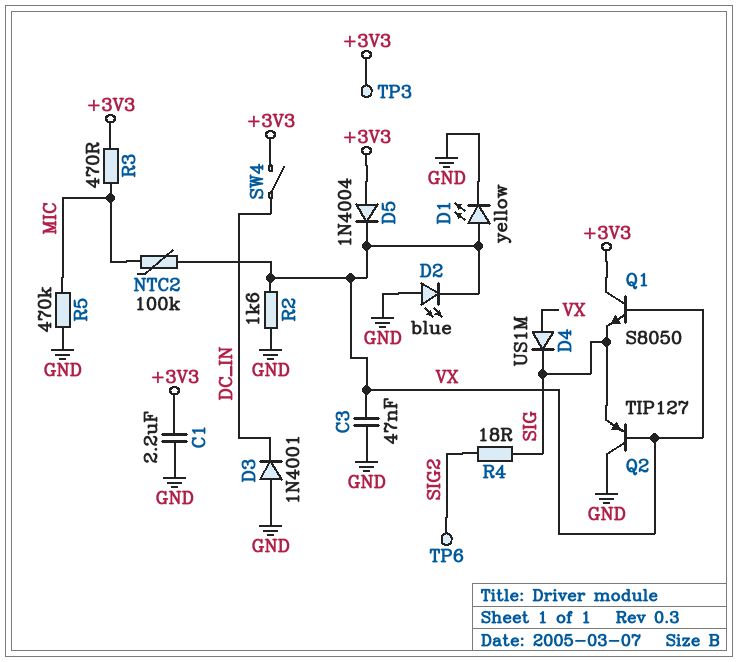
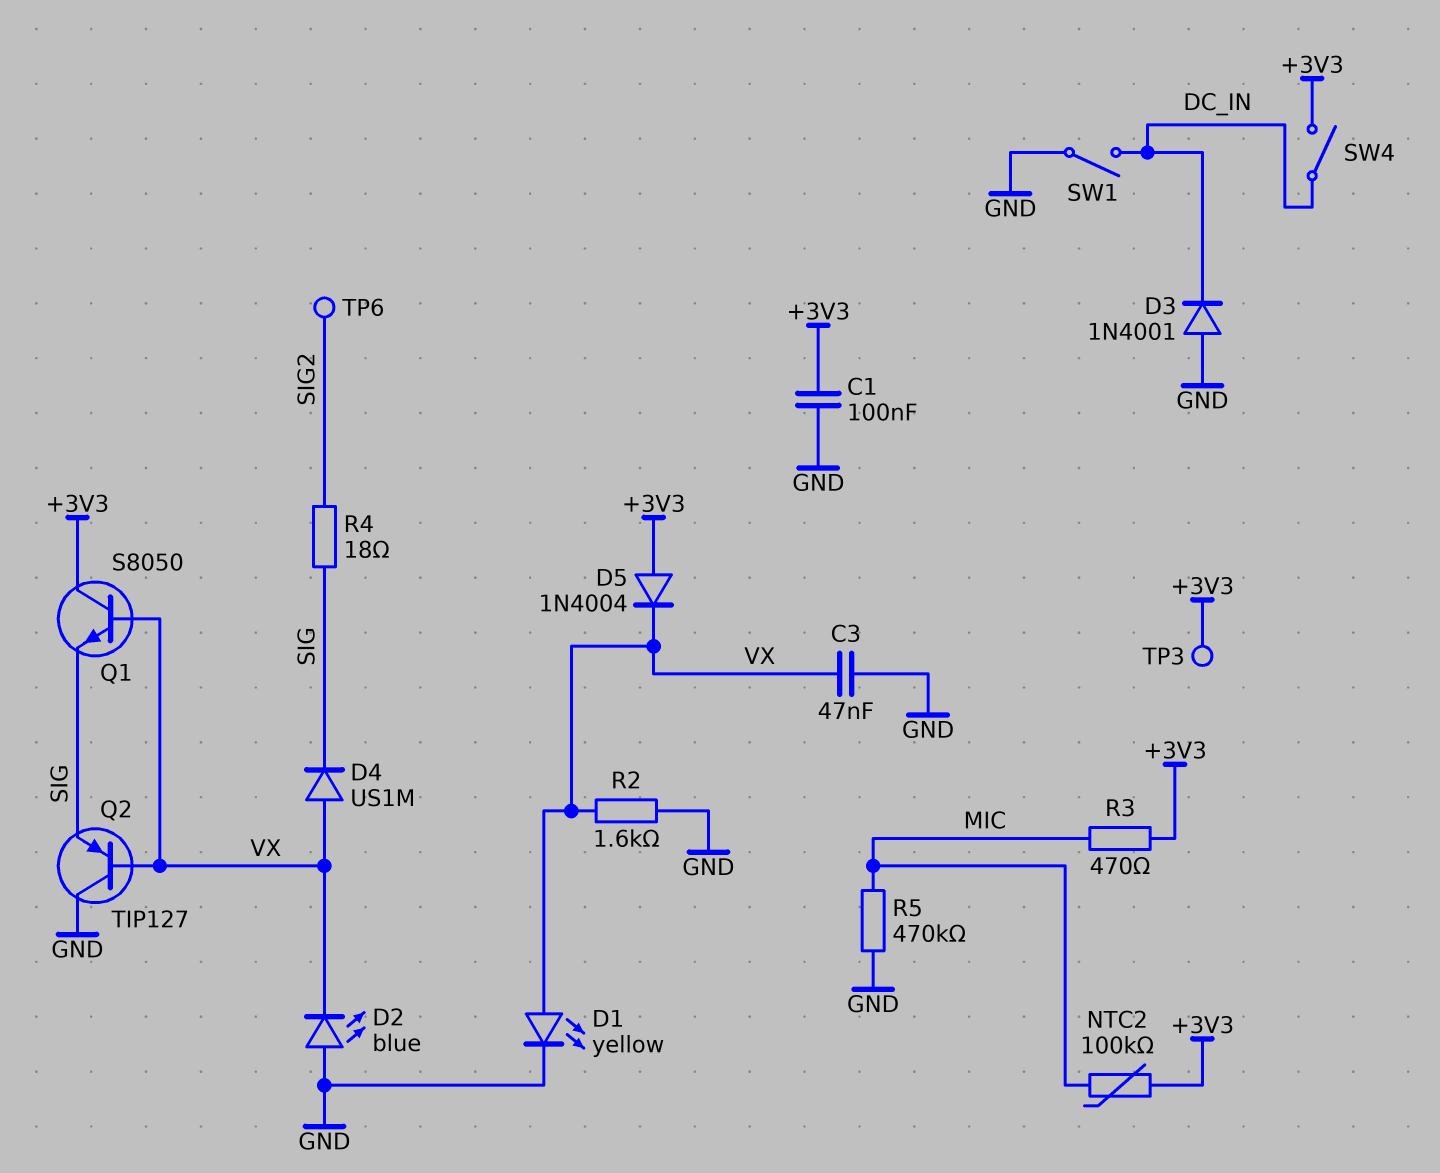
C1: 2.2uF (+3V3, GND) -> 100nF (+3V3, GND)
NTC2: 100k (MIC, VX) -> 100k (+3V3, MIC)
SW1: none -> switch (DC_IN, GND)

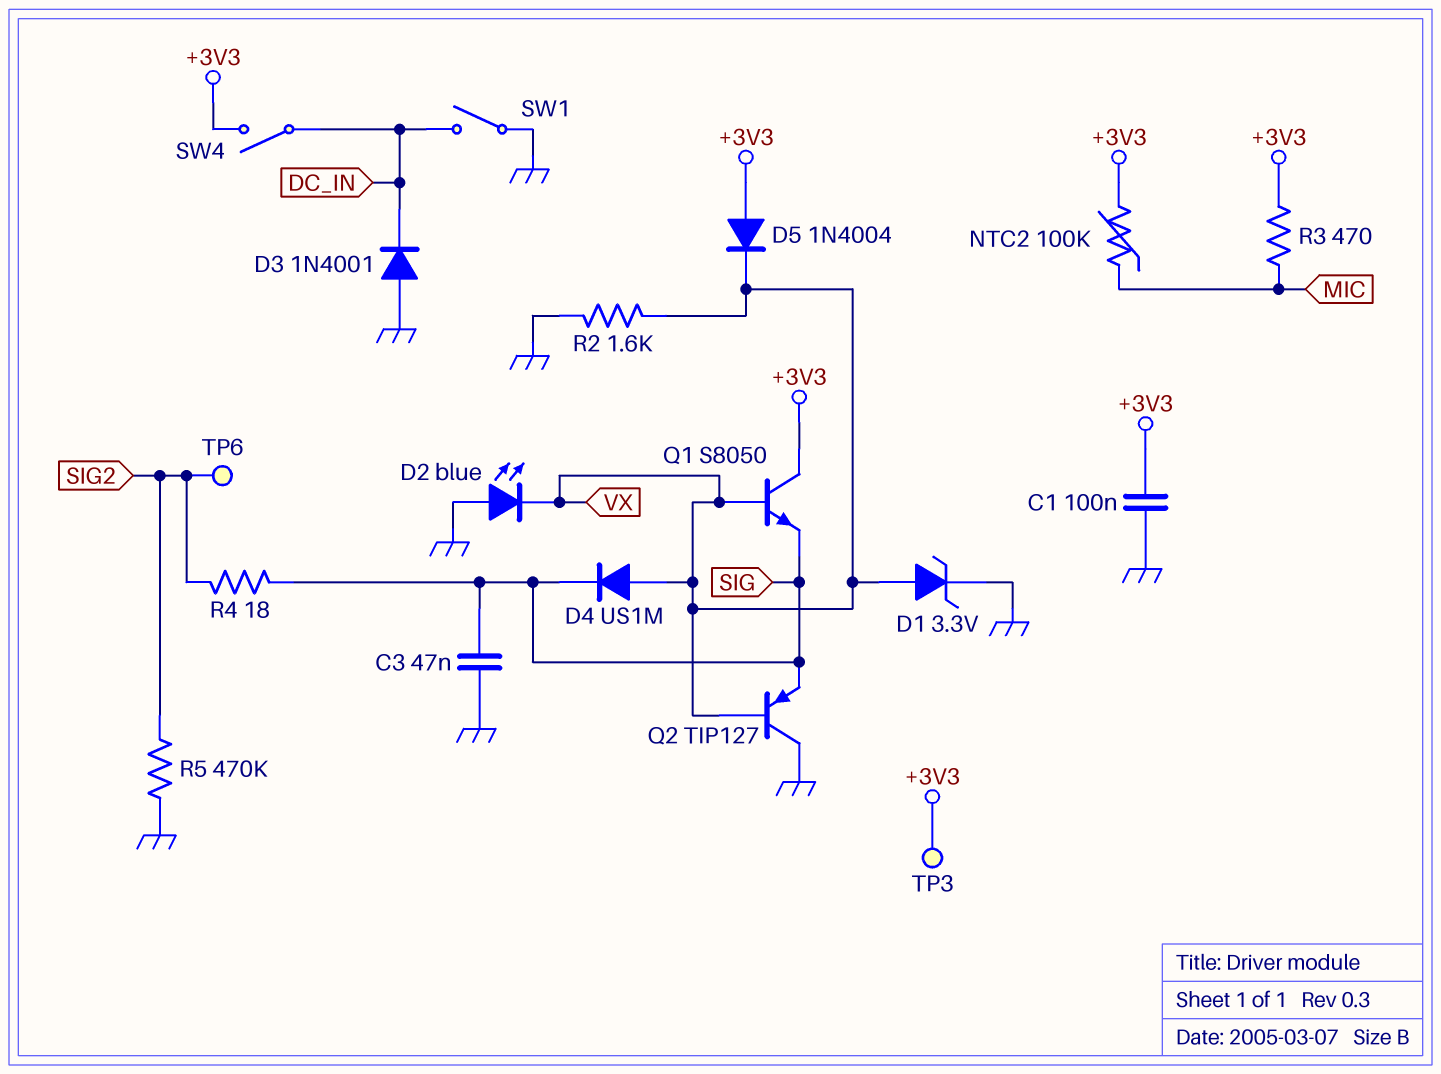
C3: 47nF (GND, VX) -> 47nF (GND, SIG)
D1: LED yellow (A VX, K GND) -> zener 3.3V (A VX, K GND)
R5: 470k (GND, MIC) -> 470k (GND, SIG2)

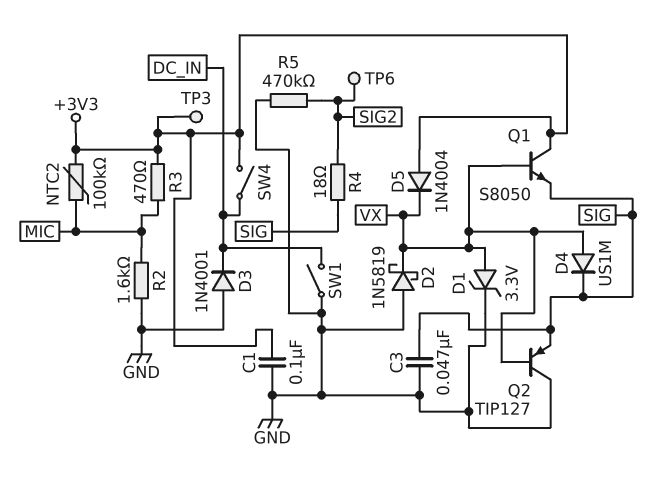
D2: LED blue (A GND, K VX) -> schottky 1N5819 (A GND, K VX)
R2: 1.6k (GND, VX) -> 1.6k (GND, MIC)

